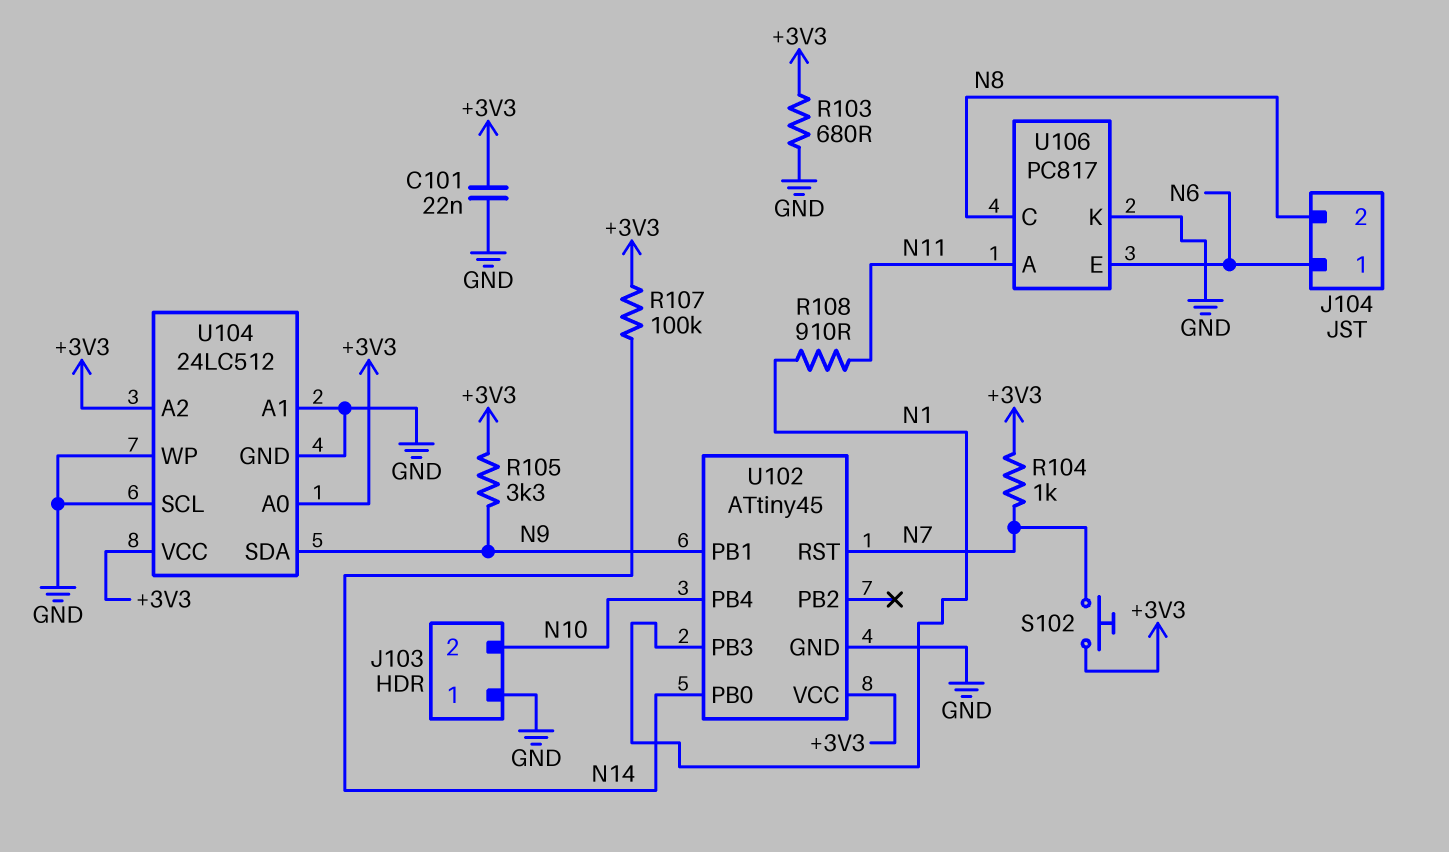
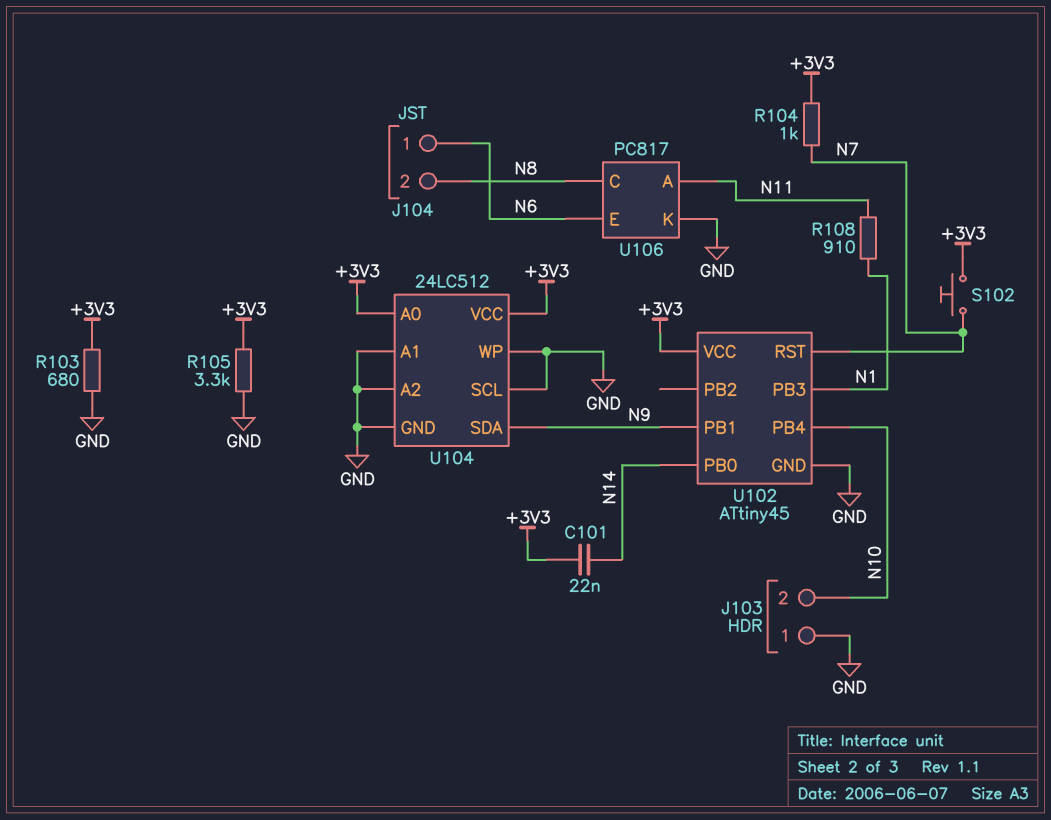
C101: 22nF (+3V3, GND) -> 22nF (+3V3, N14)
R105: 3.3k (+3V3, N9) -> 3.3k (+3V3, GND)
R107: 100k (+3V3, N14) -> none
U104 pin A2: +3V3 -> GND

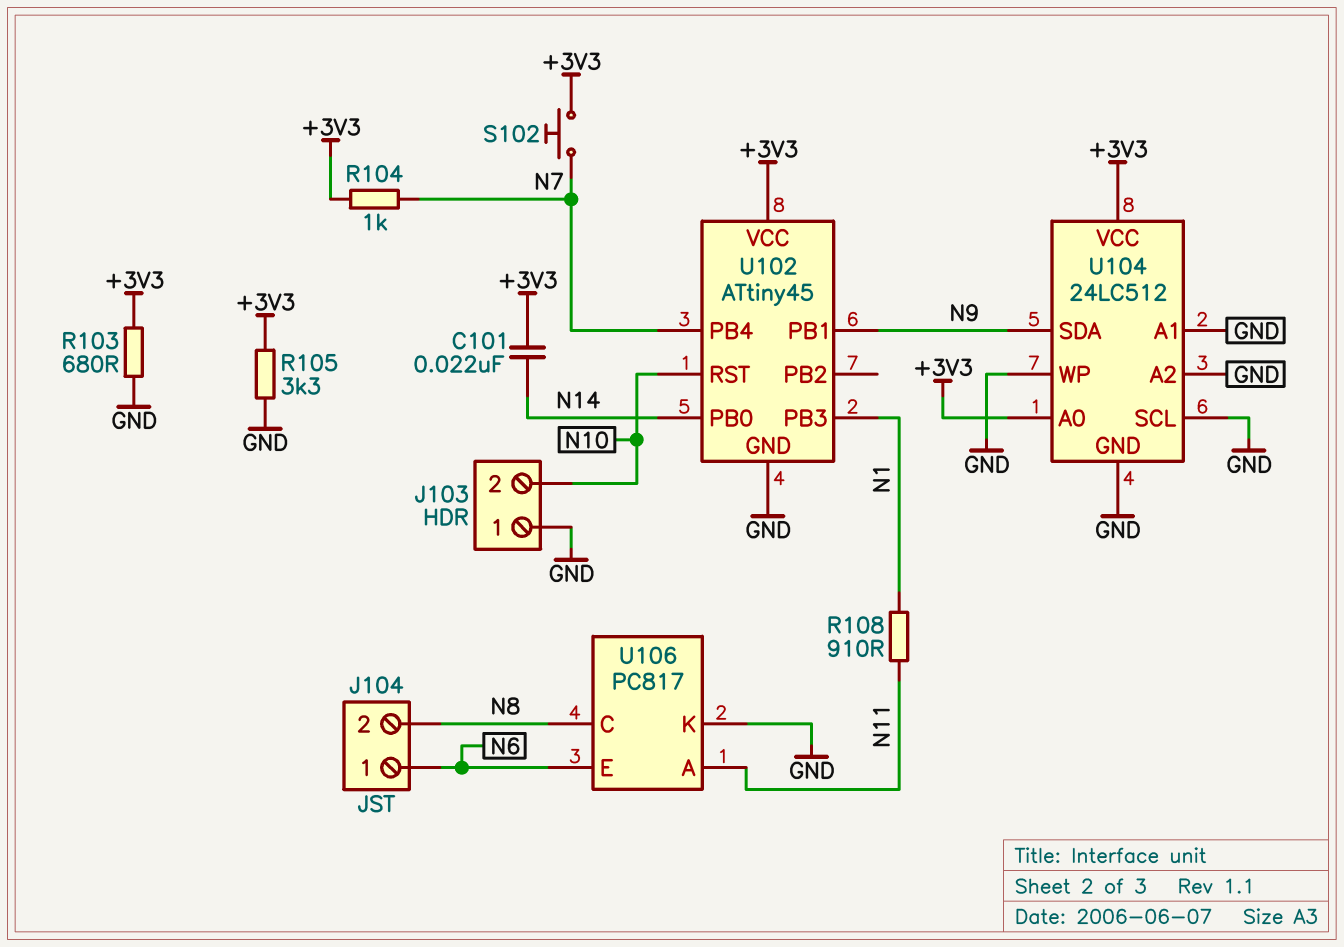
U102 pin PB4: N10 -> N7
U102 pin RST: N7 -> N10

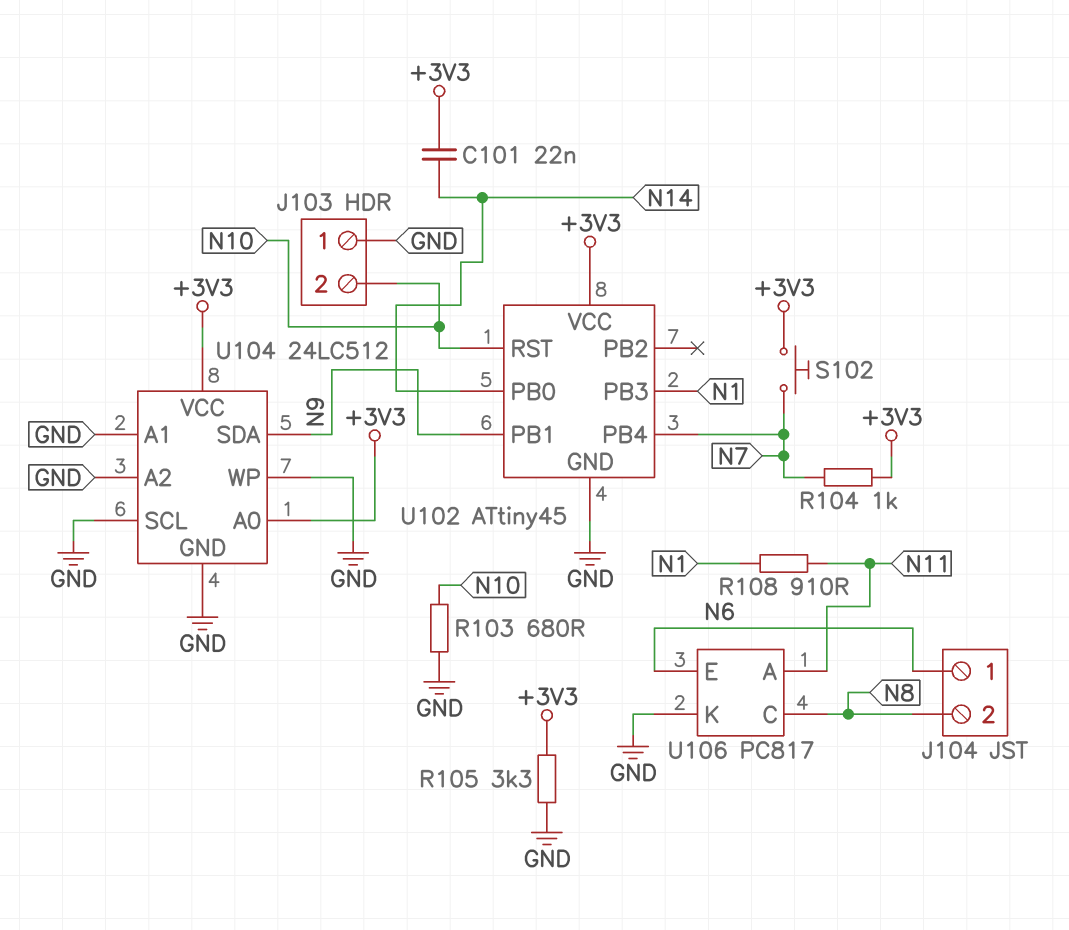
R103: 680 (+3V3, GND) -> 680 (GND, N10)

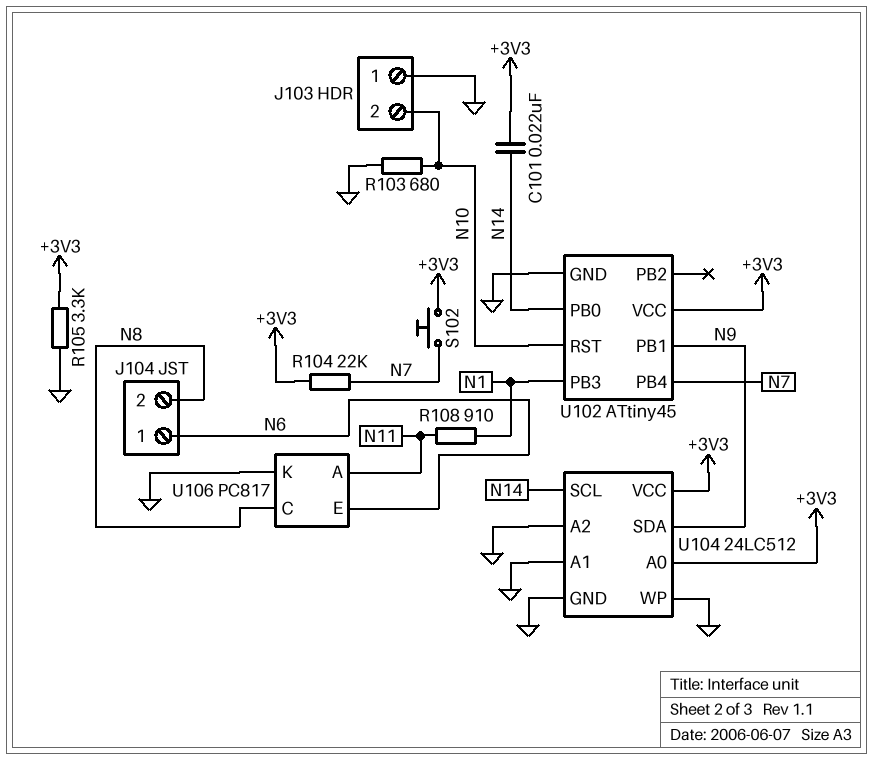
R104: 1k (+3V3, N7) -> 22k (+3V3, N7)
U104 pin SCL: GND -> N14

